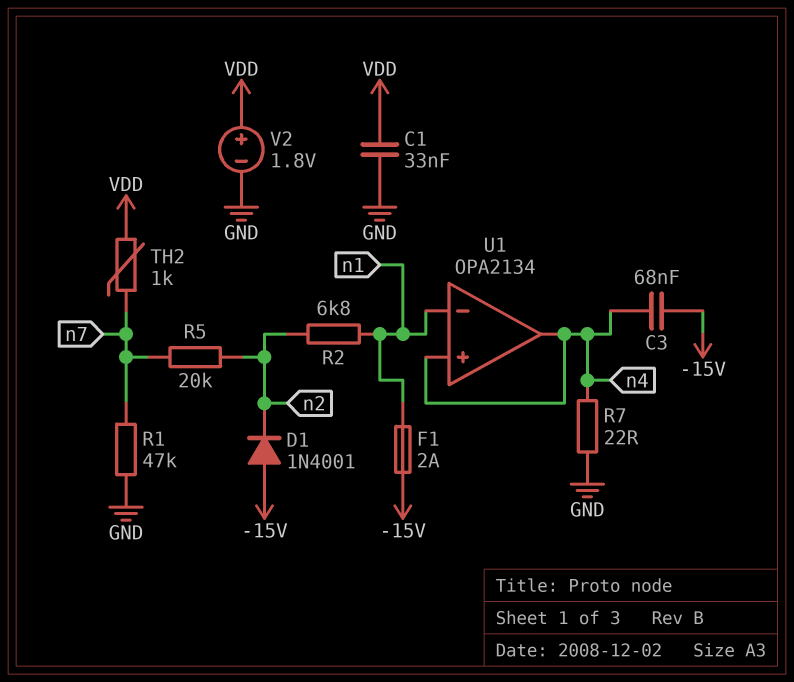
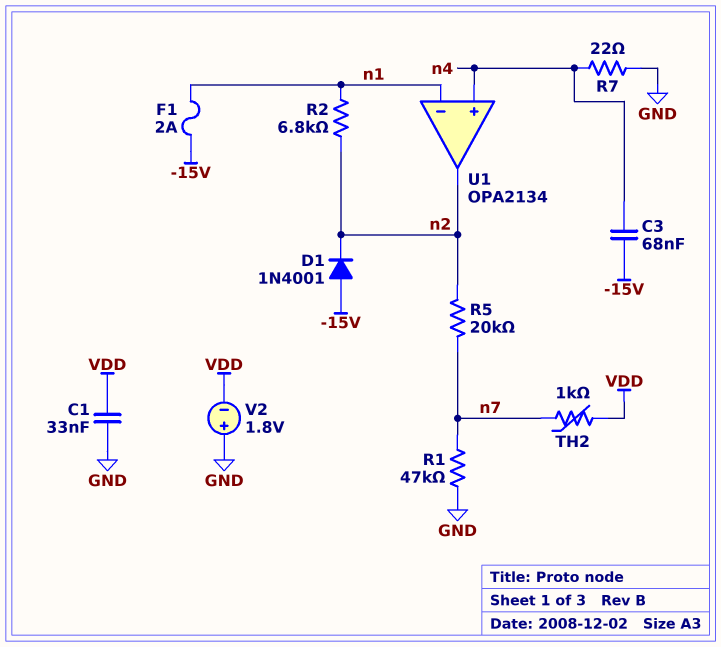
U1 pin out: n4 -> n2
V2: 1.8V (plus VDD, minus GND) -> 1.8V (plus GND, minus VDD)

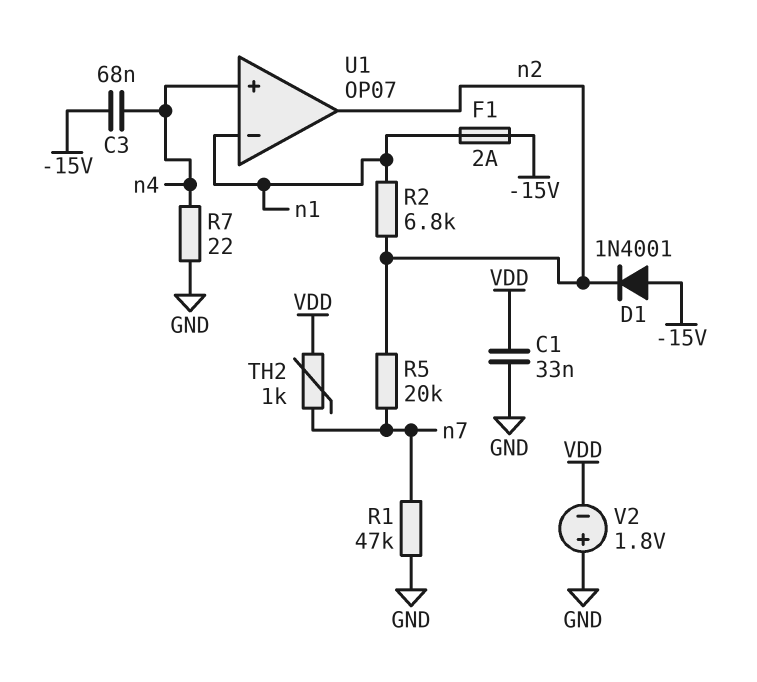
U1: OPA2134 -> OP07

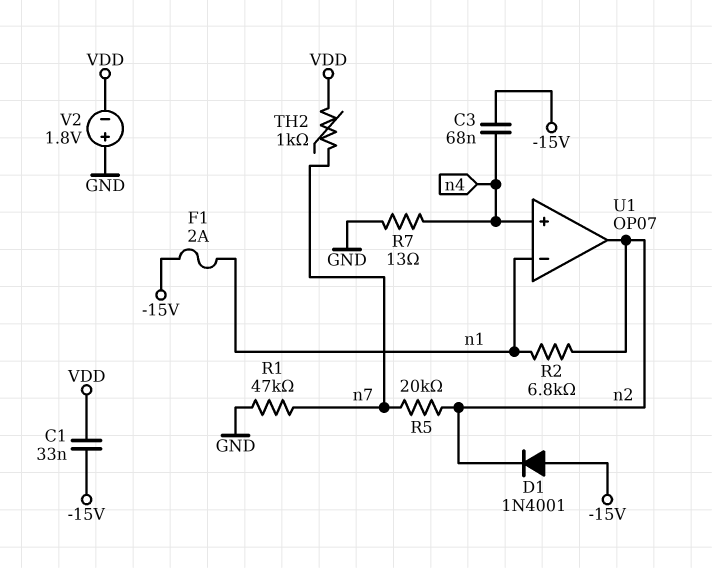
C1: 33nF (GND, VDD) -> 33nF (-15V, VDD)
R7: 22 (GND, n4) -> 13 (GND, n4)

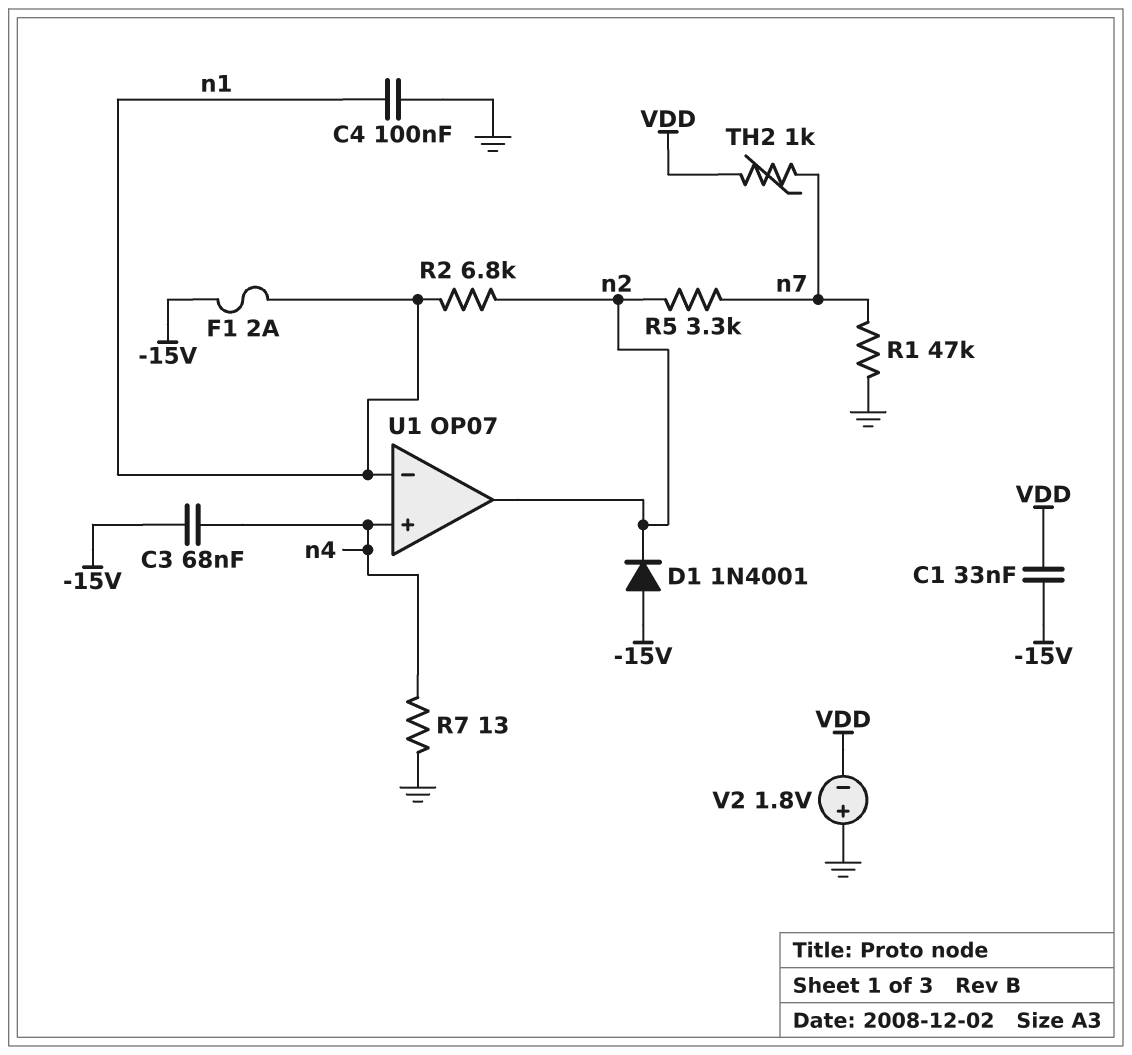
C4: none -> 100nF (GND, n1)
R5: 20k (n2, n7) -> 3.3k (n2, n7)

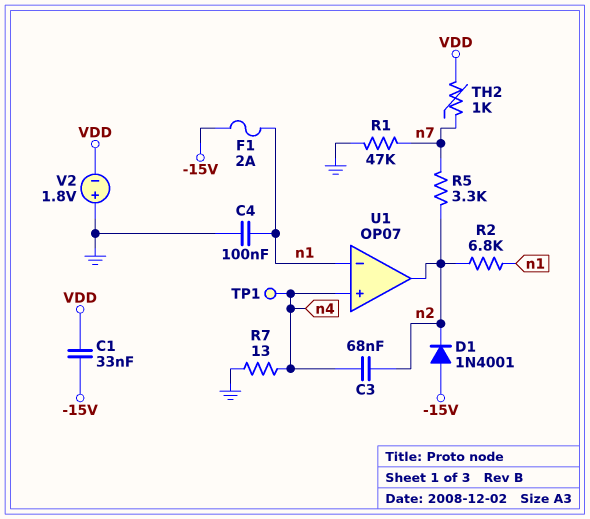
C3: 68nF (-15V, n4) -> 68nF (n2, n4)
TP1: none -> test point (n4)

